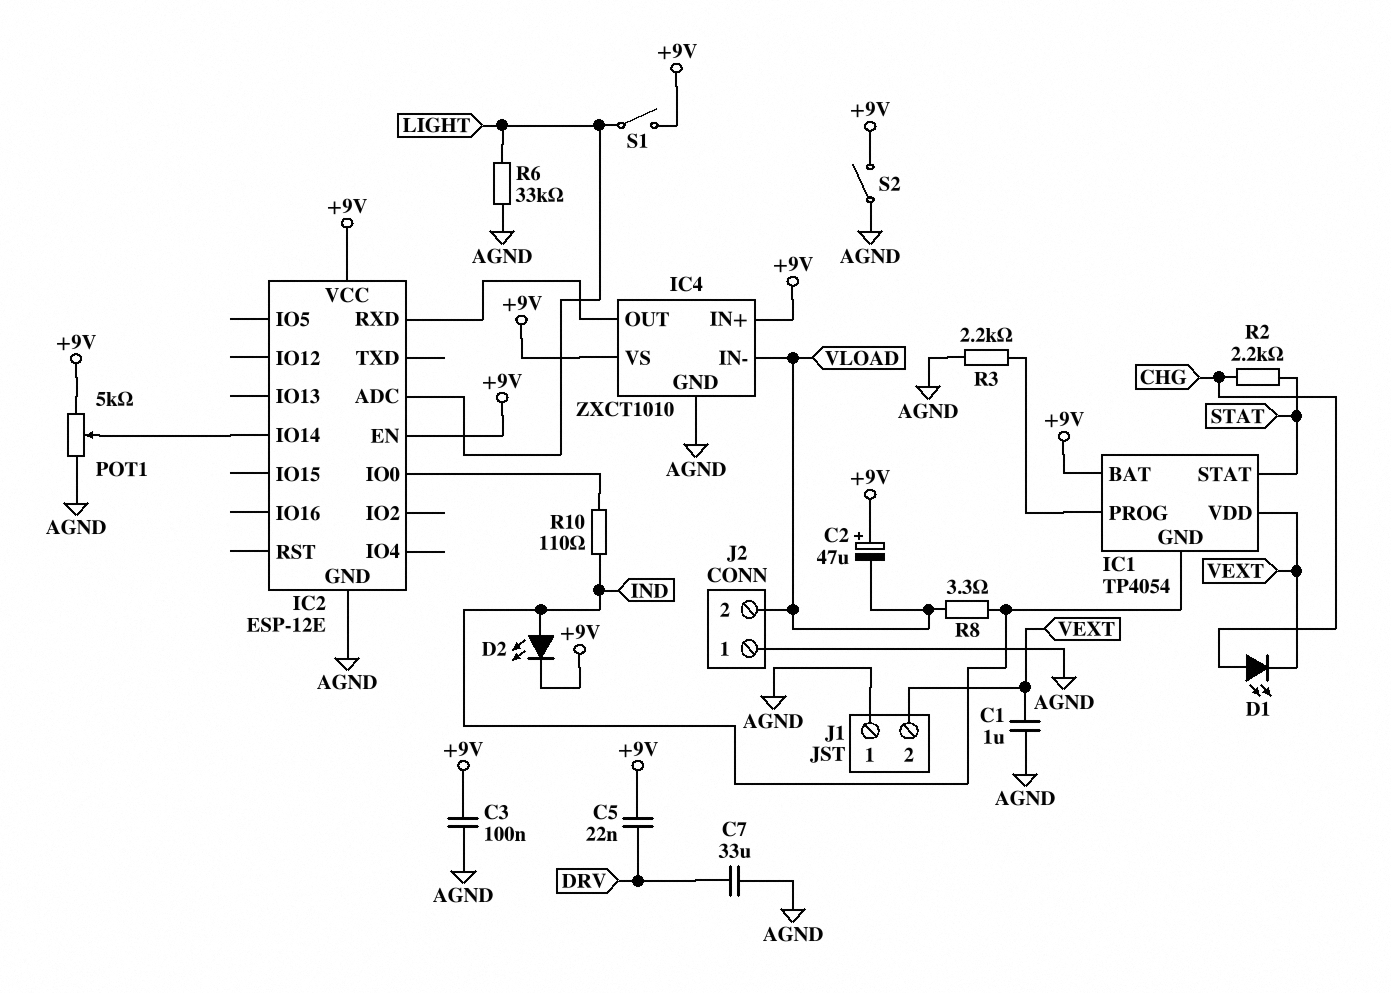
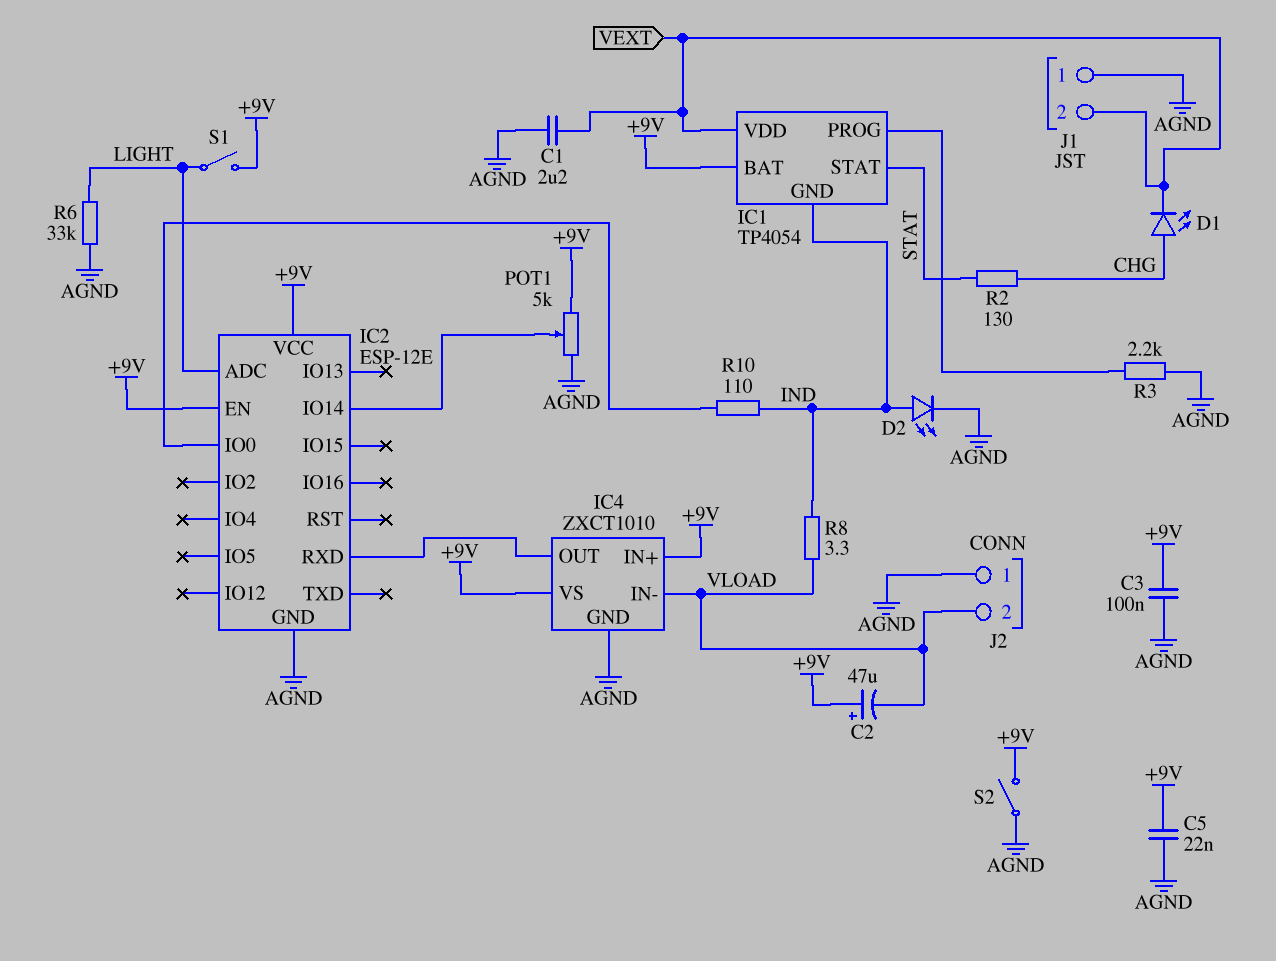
C1: 1uF (AGND, VEXT) -> 2.2uF (AGND, VEXT)
C5: 22nF (+9V, DRV) -> 22nF (+9V, AGND)
C7: 33uF (AGND, DRV) -> none
D2: LED (A IND, K +9V) -> LED (A IND, K AGND)
R2: 2.2k (CHG, STAT) -> 130 (CHG, STAT)

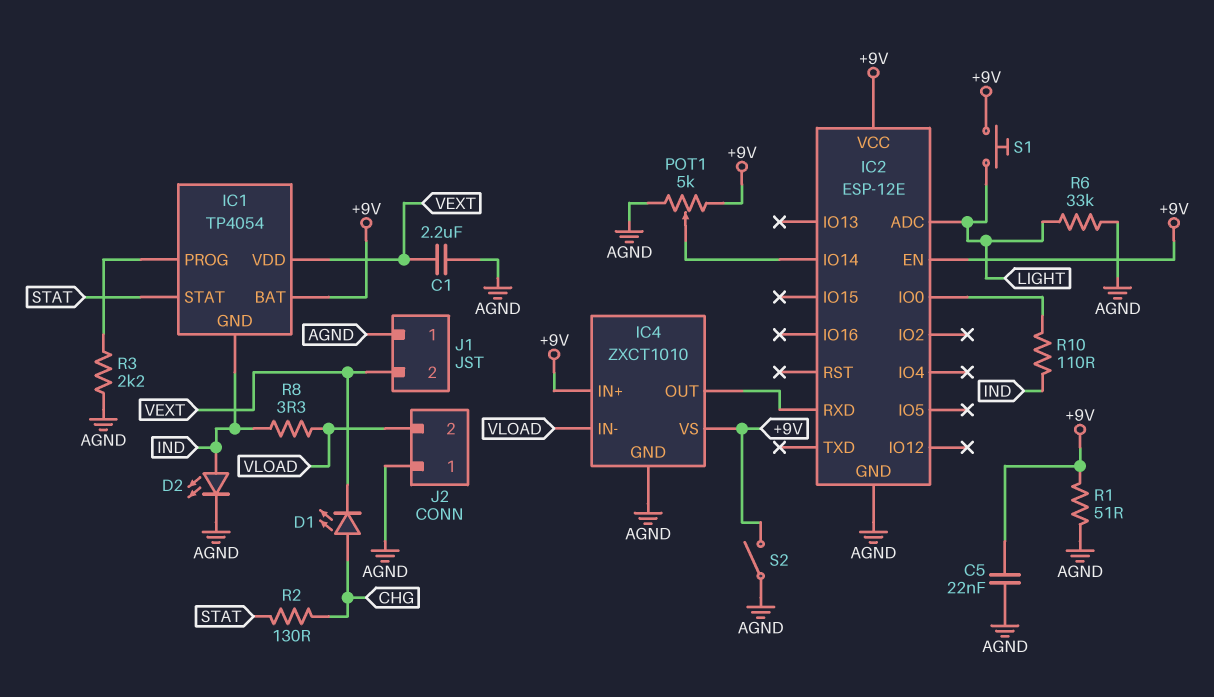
C2: 47uF (plus +9V, minus VLOAD) -> none
C3: 100nF (+9V, AGND) -> none
R1: none -> 51 (+9V, AGND)
S1: switch (+9V, LIGHT) -> button (+9V, LIGHT)

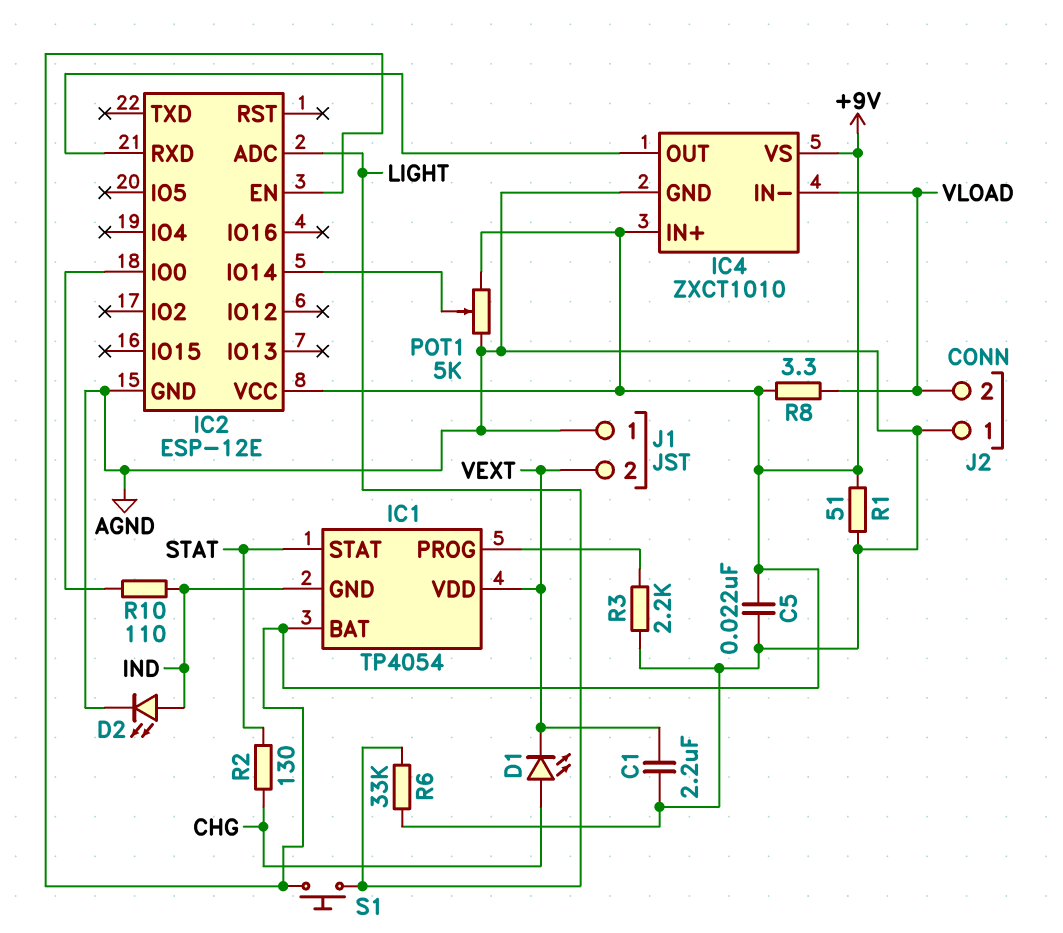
R8: 3.3 (IND, VLOAD) -> 3.3 (+9V, VLOAD)
S2: switch (+9V, AGND) -> none

